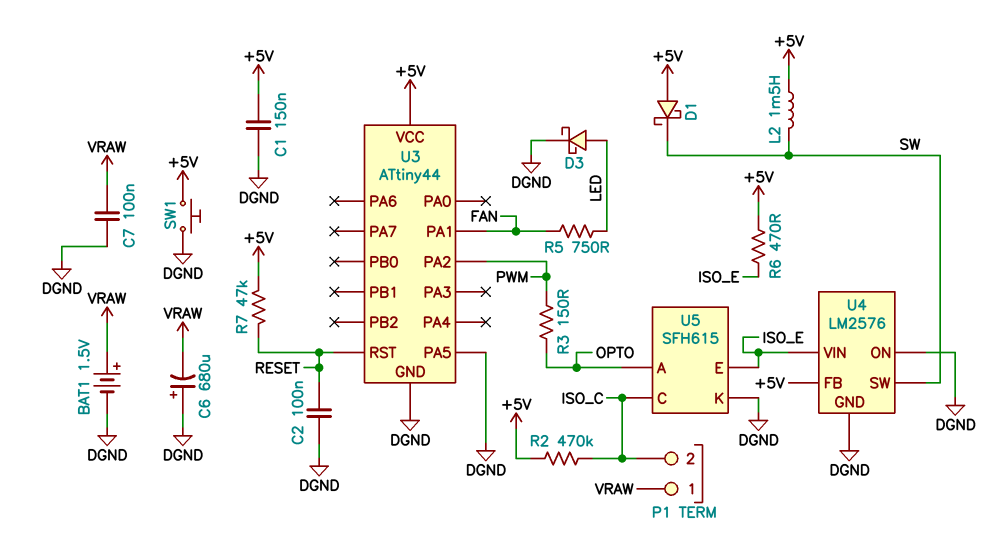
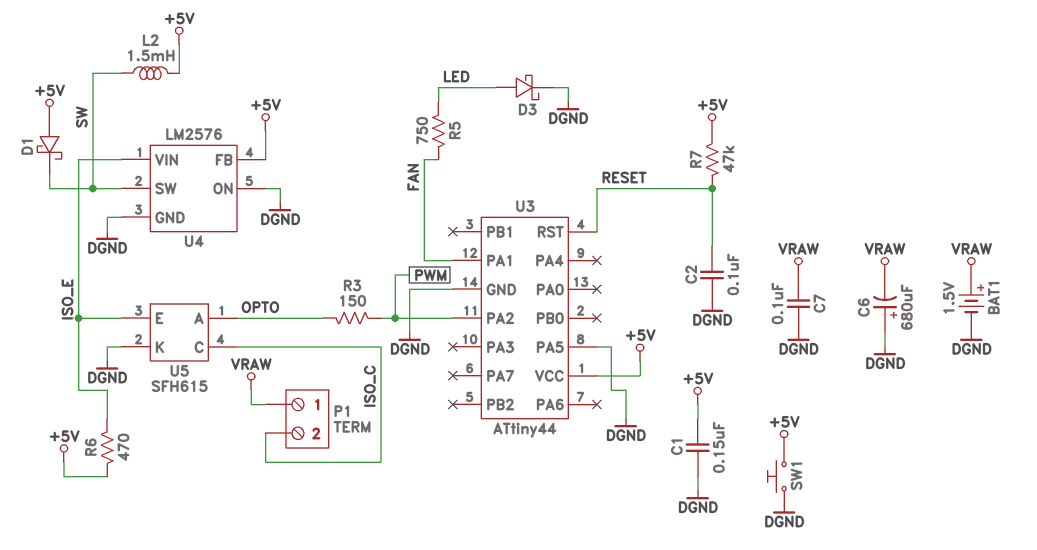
R2: 470k (+5V, ISO_C) -> none

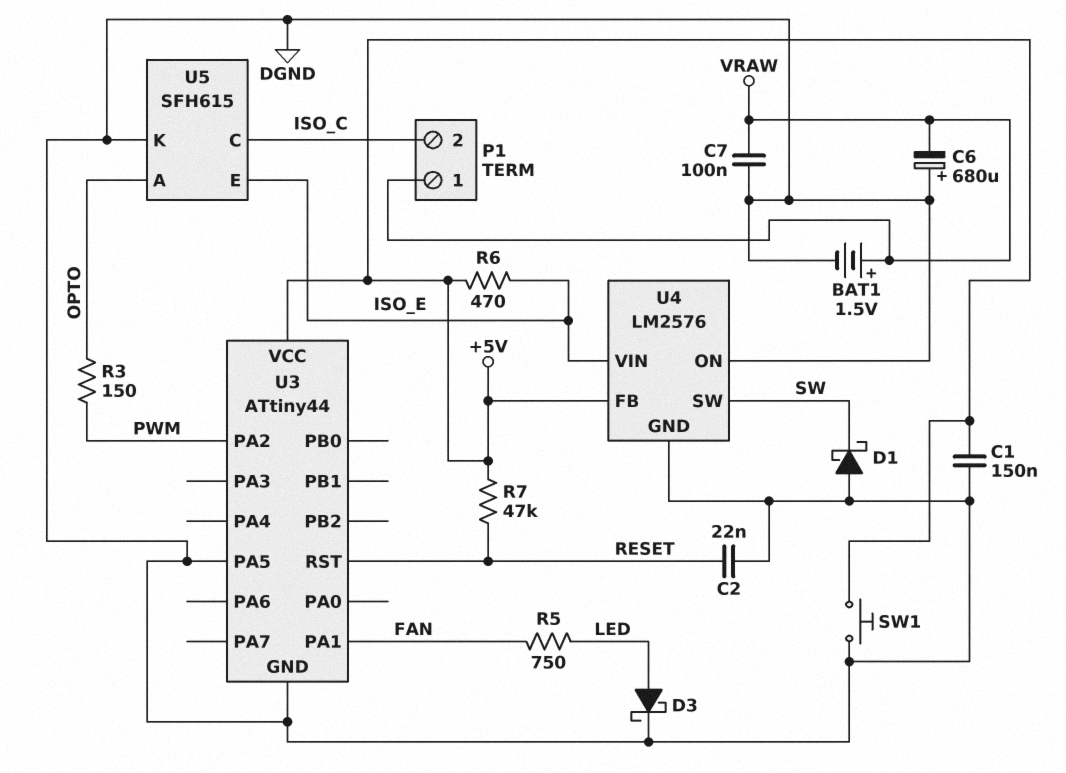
C2: 100nF (DGND, RESET) -> 22nF (DGND, RESET)
D1: schottky (A +5V, K SW) -> schottky (A DGND, K SW)
L2: 1.5mH (+5V, SW) -> none

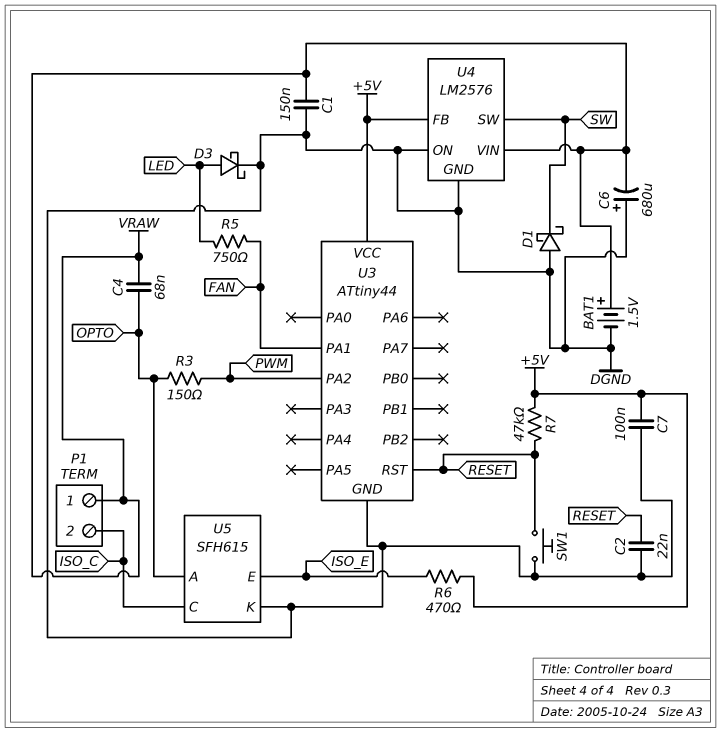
C1: 150nF (+5V, DGND) -> 150nF (DGND, VRAW)
C4: none -> 68nF (OPTO, VRAW)
C7: 100nF (DGND, VRAW) -> 100nF (+5V, DGND)
SW1: button (+5V, DGND) -> button (DGND, RESET)
U3 pin PA5: DGND -> none
U4 pin VIN: ISO_E -> VRAW

